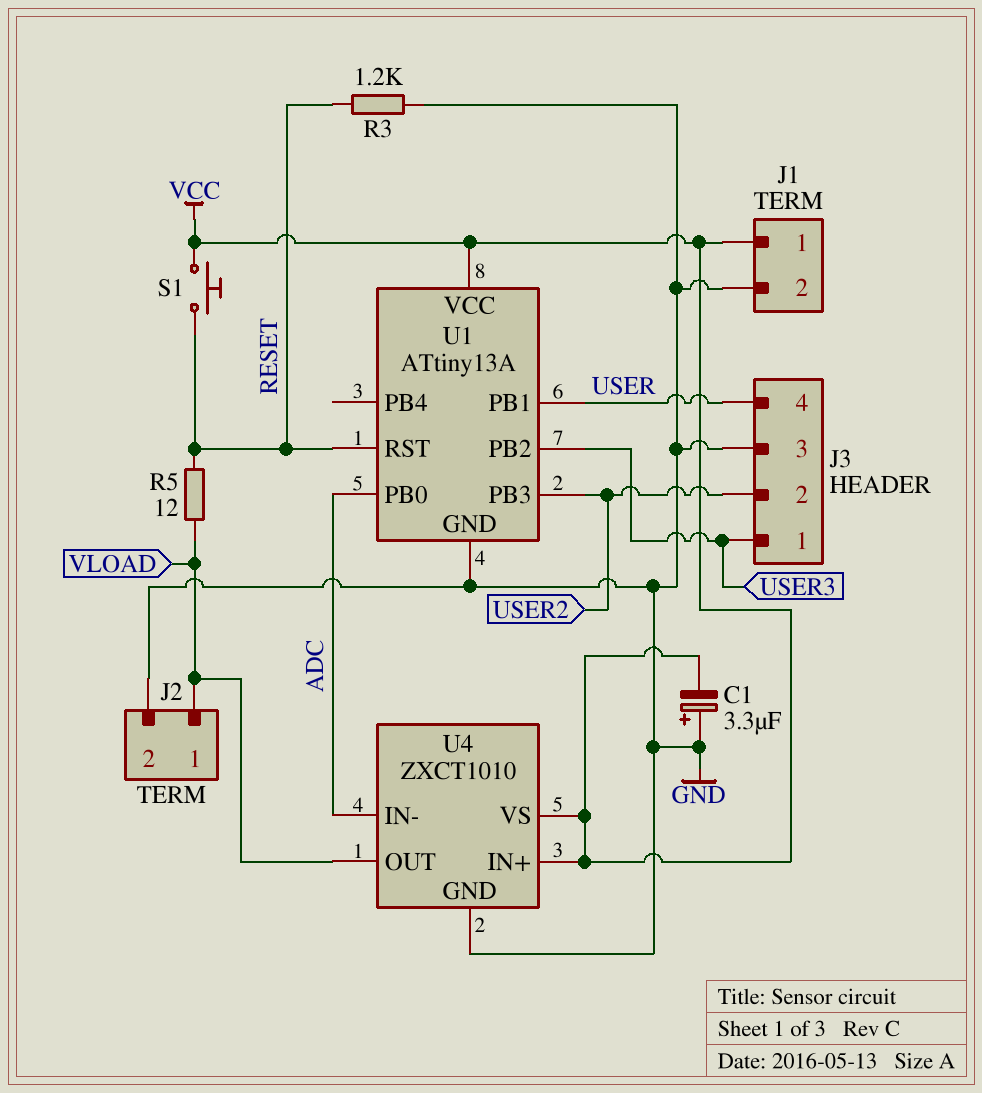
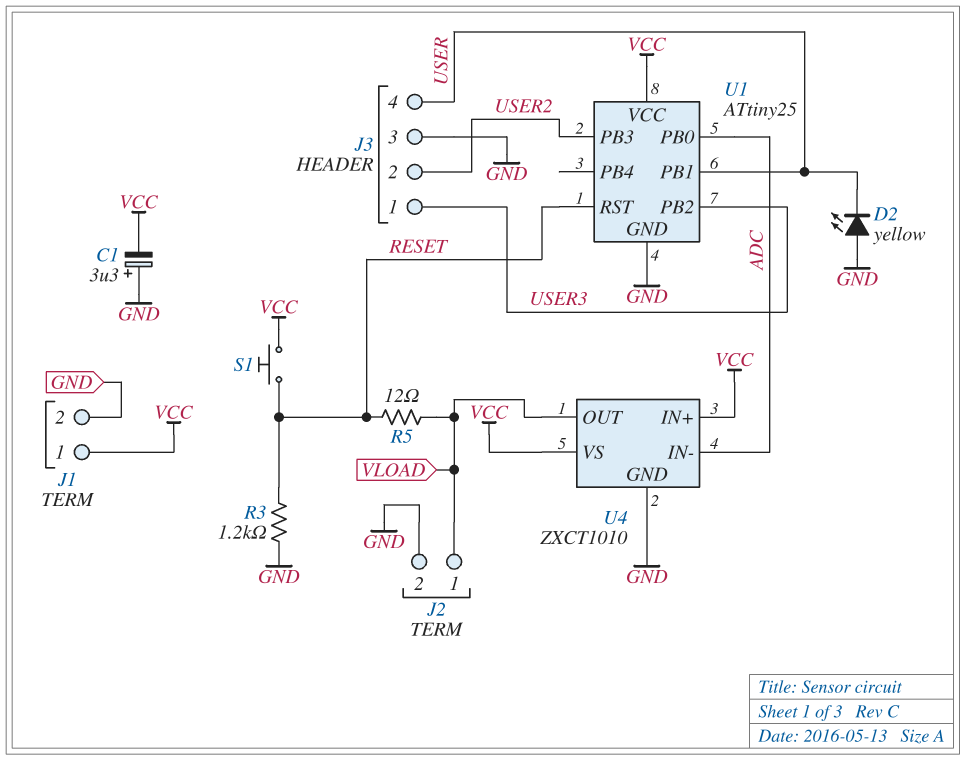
D2: none -> LED yellow (A GND, K USER)
U1: ATtiny13A -> ATtiny25

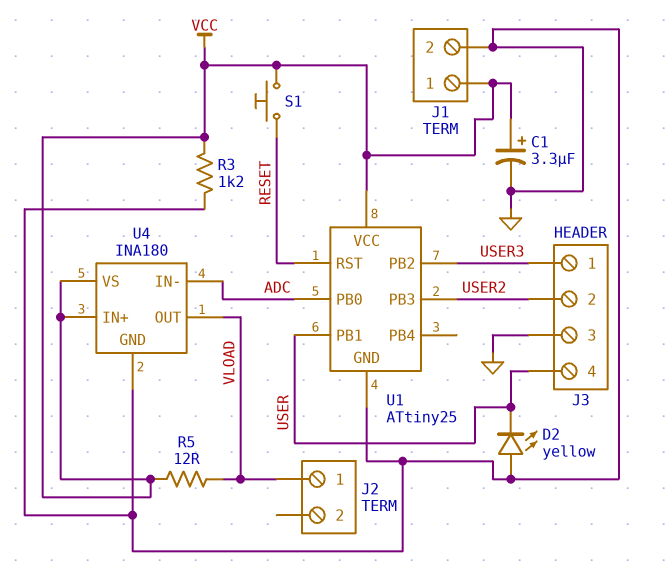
C1: 3.3uF (plus GND, minus VCC) -> 3.3uF (plus VCC, minus GND)
J2 pin 2: GND -> none
R3: 1.2k (GND, RESET) -> 1.2k (GND, VCC)
R5: 12 (RESET, VLOAD) -> 12 (VCC, VLOAD)
U4: ZXCT1010 -> INA180

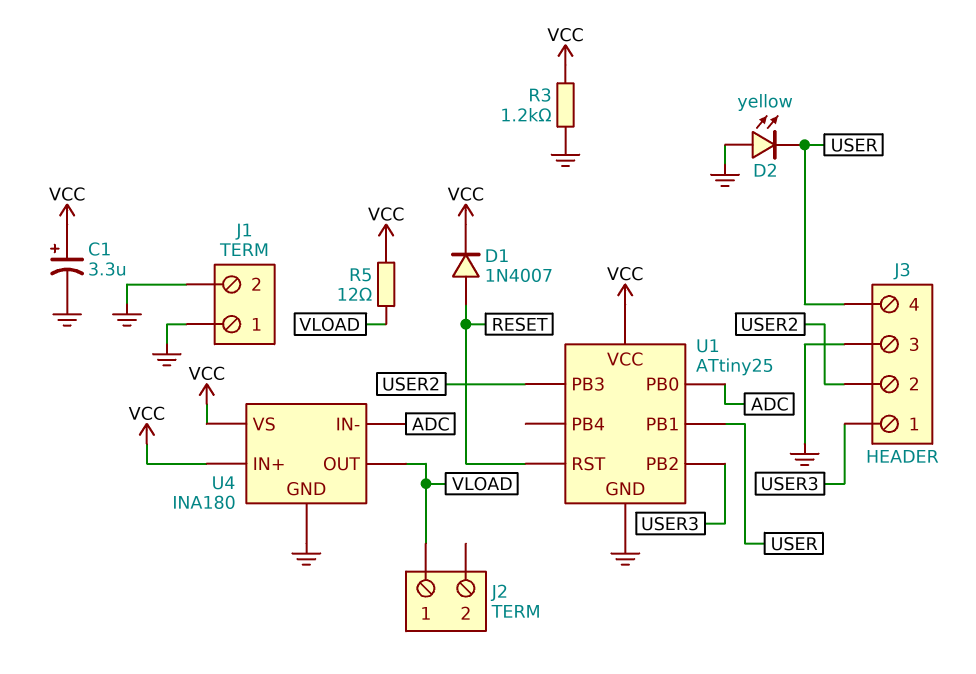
D1: none -> diode 1N4007 (A RESET, K VCC)
J1 pin 1: VCC -> GND
S1: button (RESET, VCC) -> none

